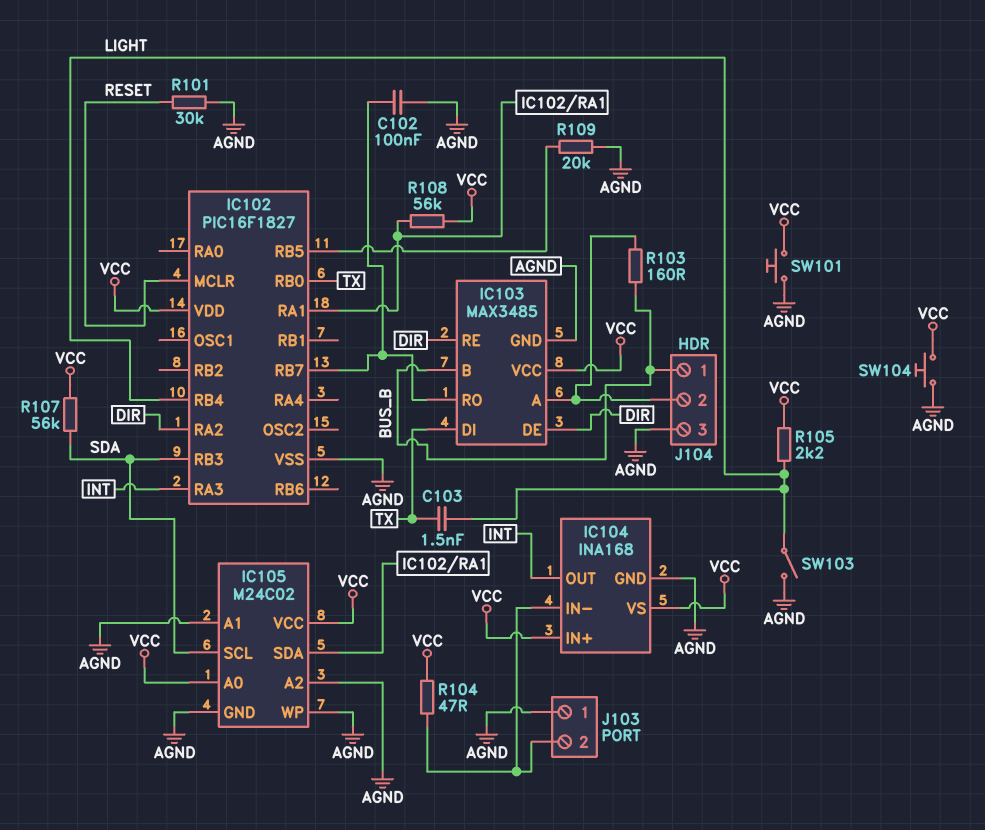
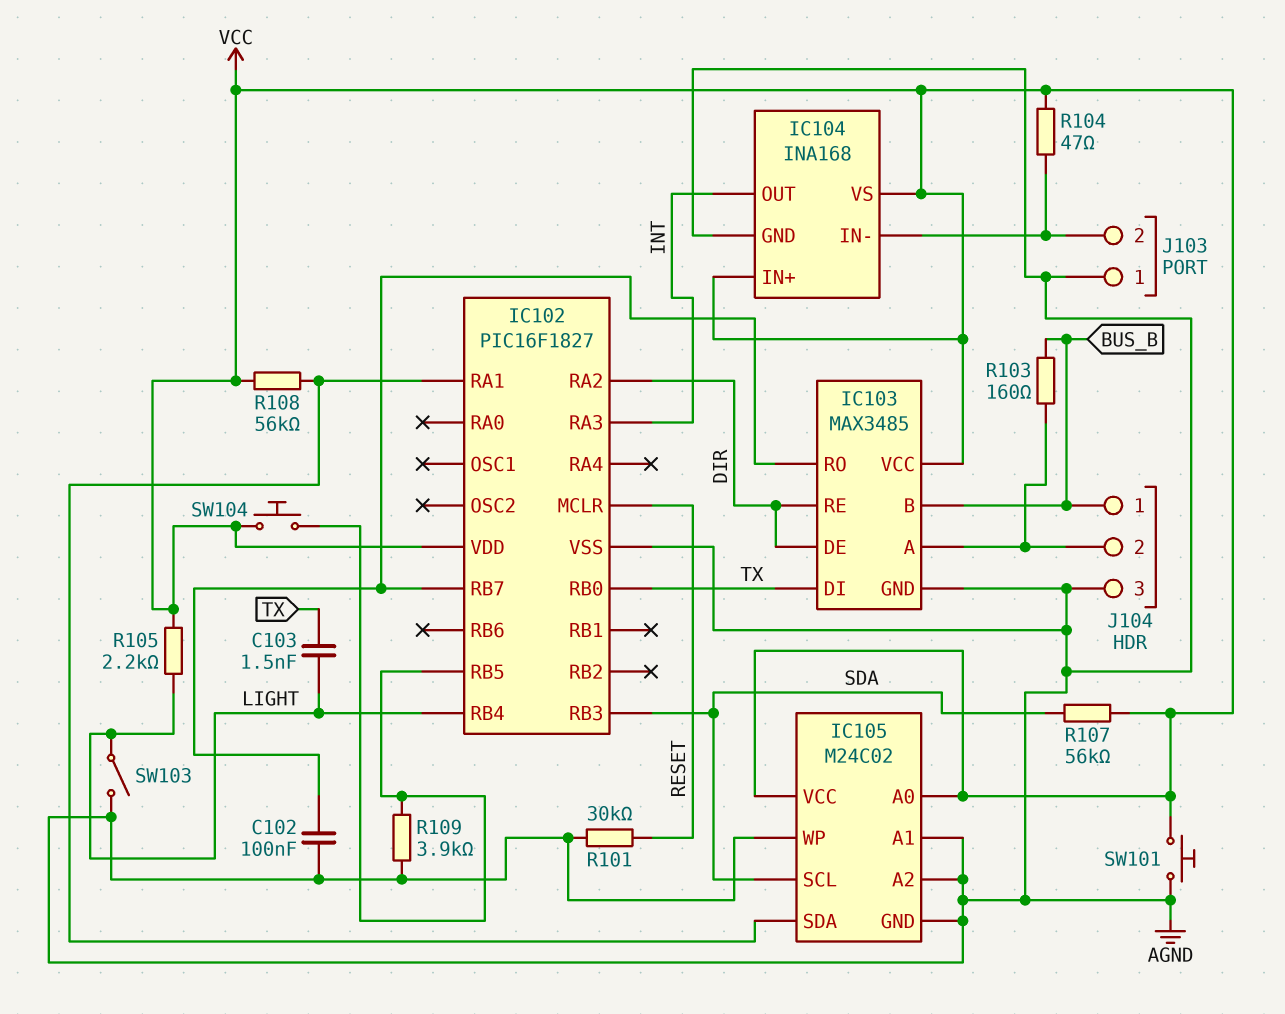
R109: 20k (AGND, IC102/RB5) -> 3.9k (AGND, IC102/RB5)
SW104: button (AGND, VCC) -> button (IC102/RB5, VCC)

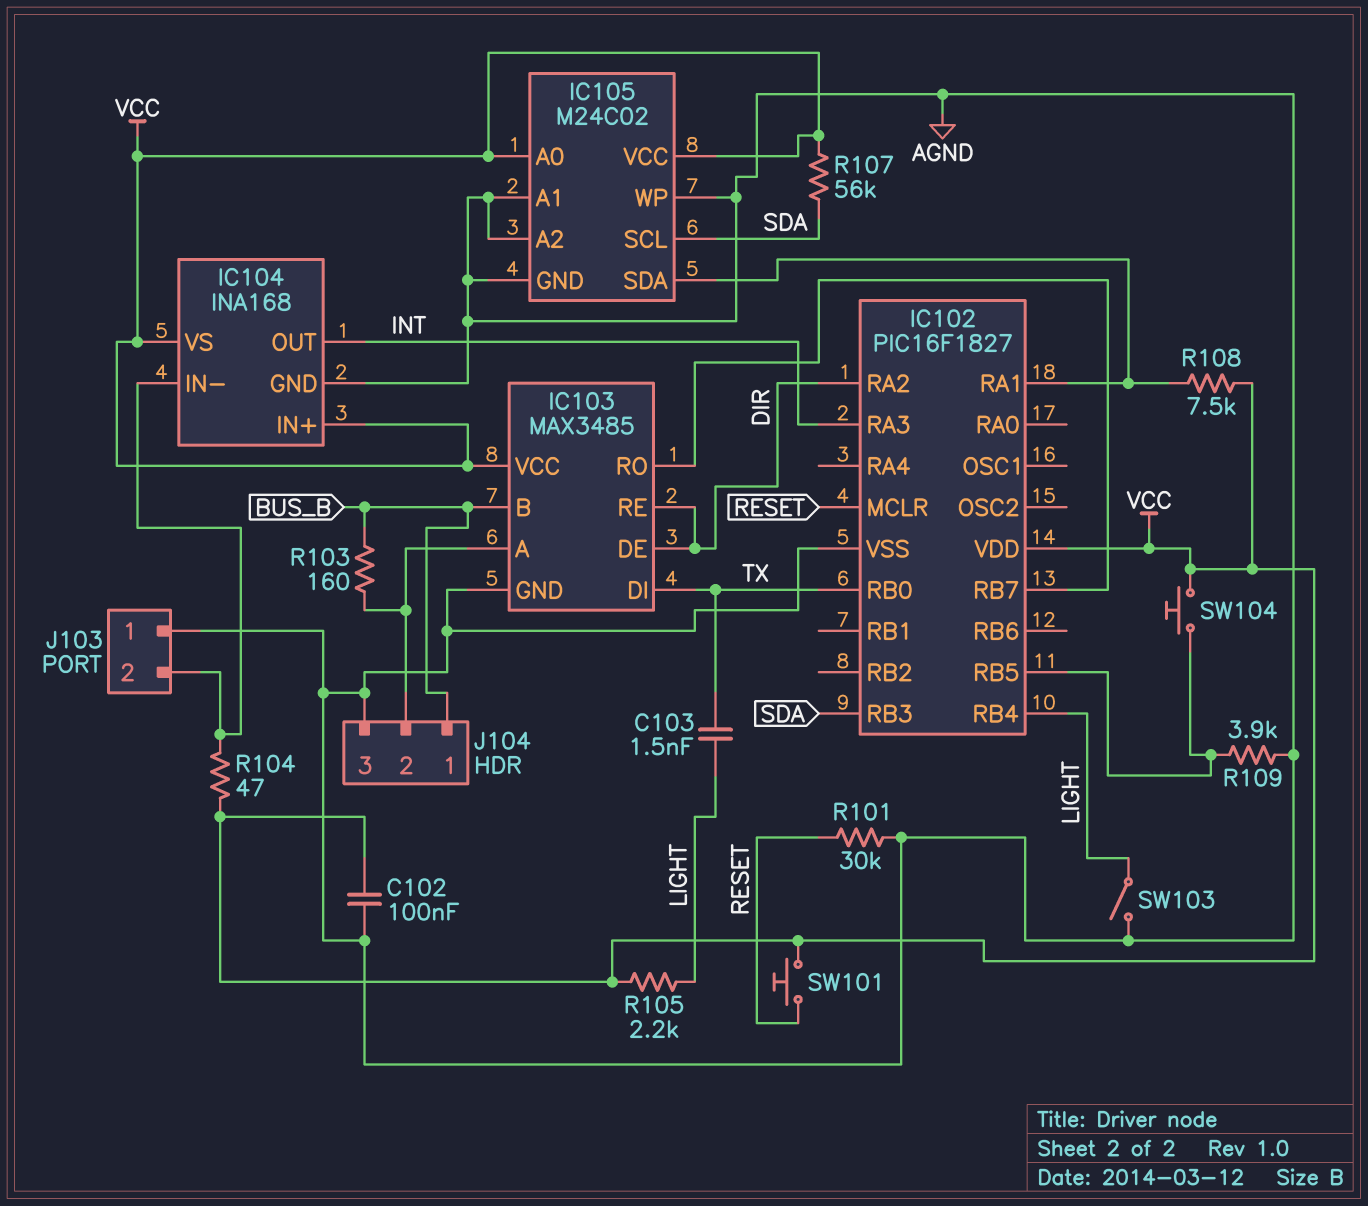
C102: 100nF (AGND, IC102/RB7) -> 100nF (AGND, VCC)
R108: 56k (IC102/RA1, VCC) -> 7.5k (IC102/RA1, VCC)
SW101: button (AGND, VCC) -> button (RESET, VCC)

